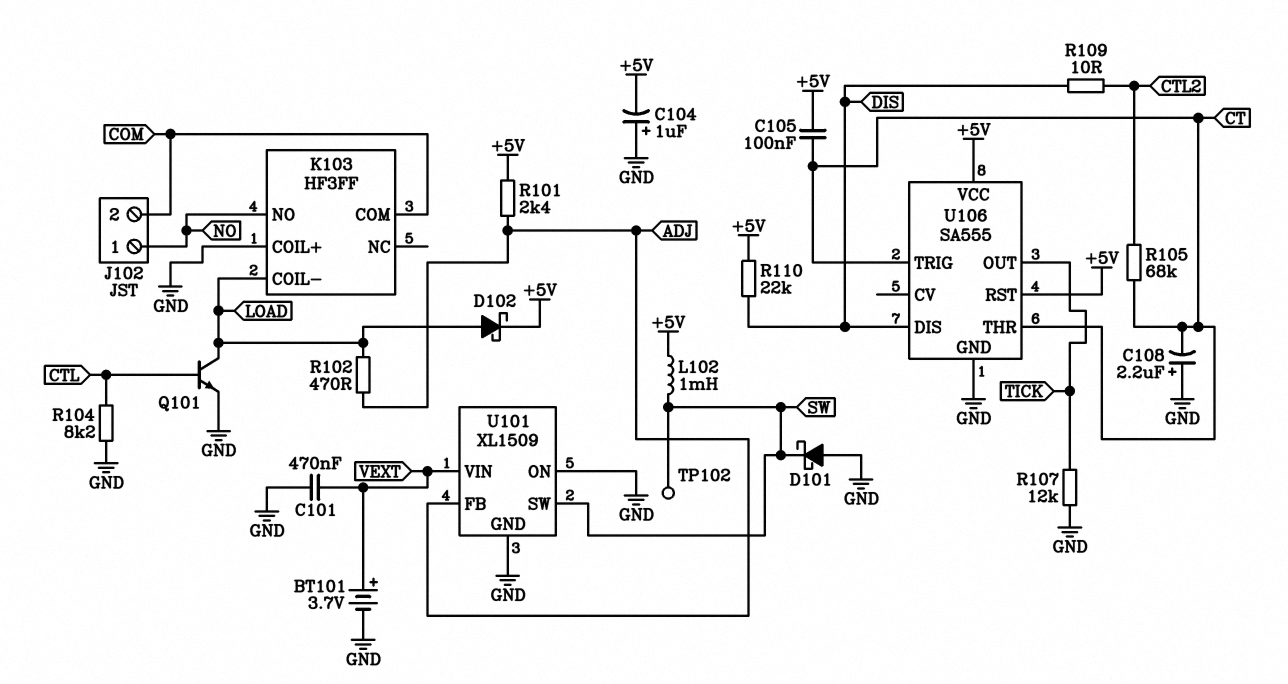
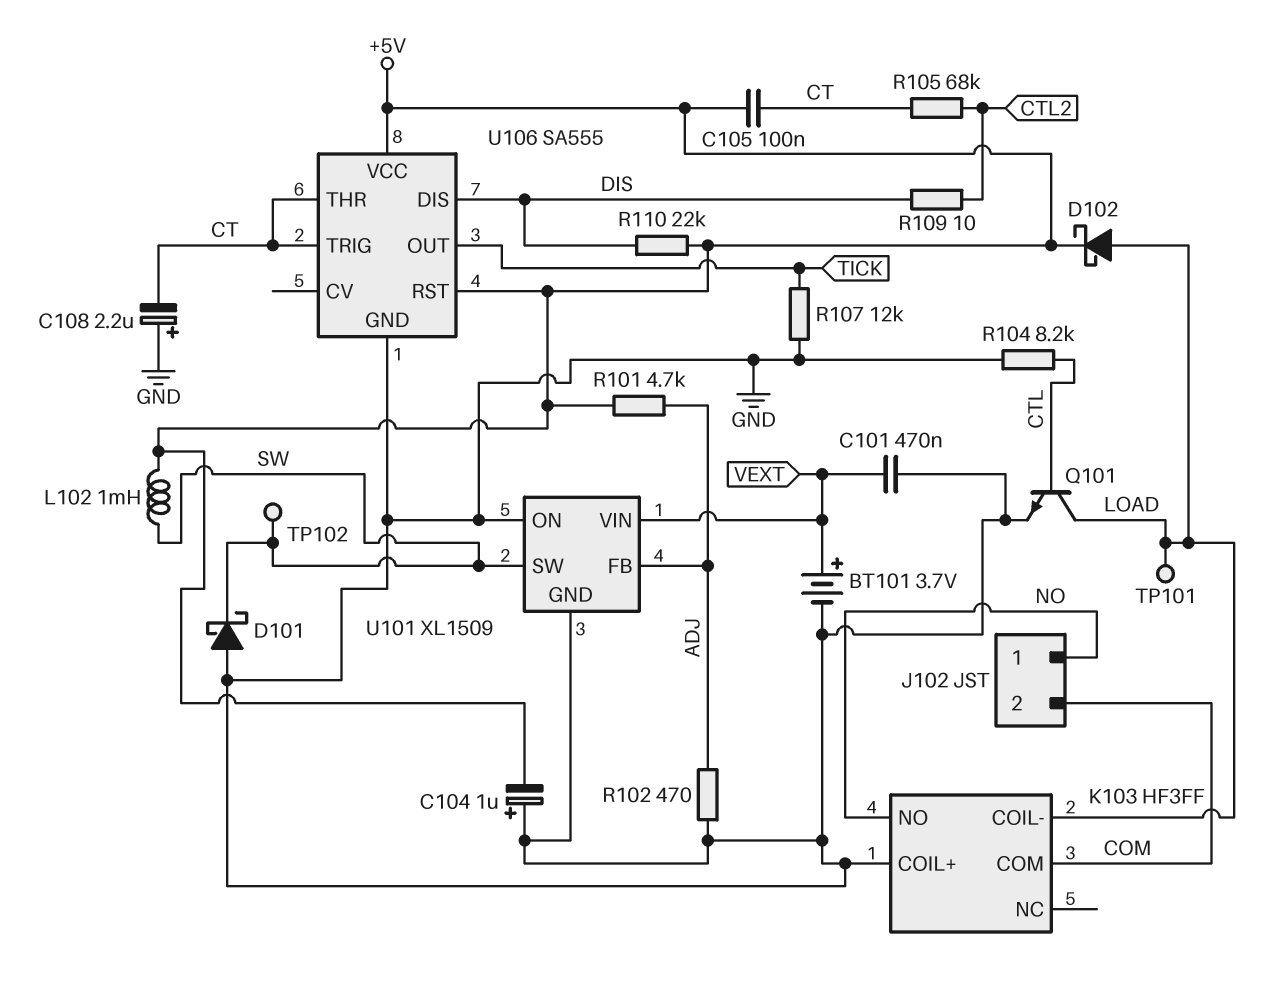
R101: 2.4k (+5V, ADJ) -> 4.7k (+5V, ADJ)
R102: 470 (ADJ, LOAD) -> 470 (ADJ, GND)
TP101: none -> test point (LOAD)

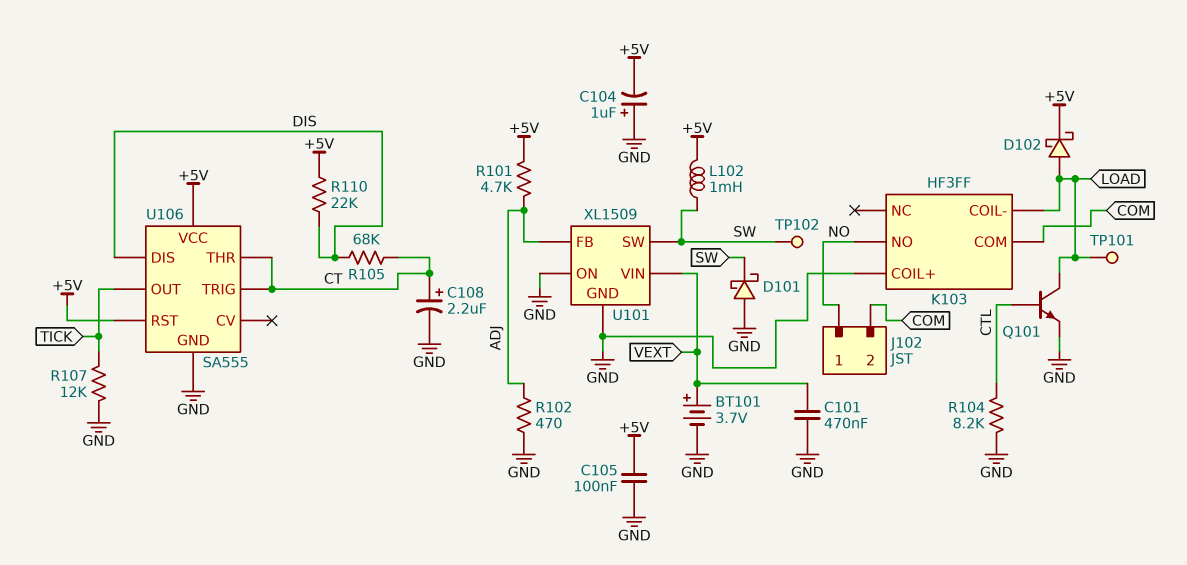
C105: 100nF (+5V, CT) -> 100nF (+5V, GND)
C108: 2.2uF (plus GND, minus CT) -> 2.2uF (plus CT, minus GND)
R105: 68k (CT, CTL2) -> 68k (CT, DIS)
R109: 10 (CTL2, DIS) -> none

